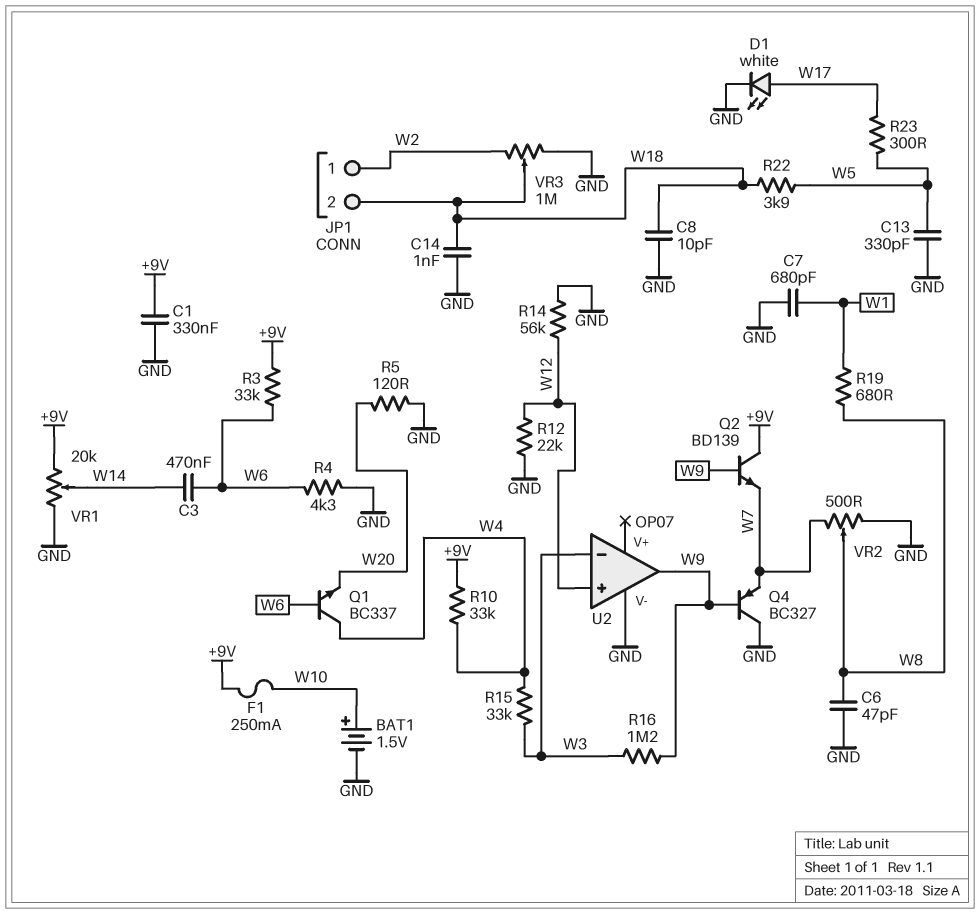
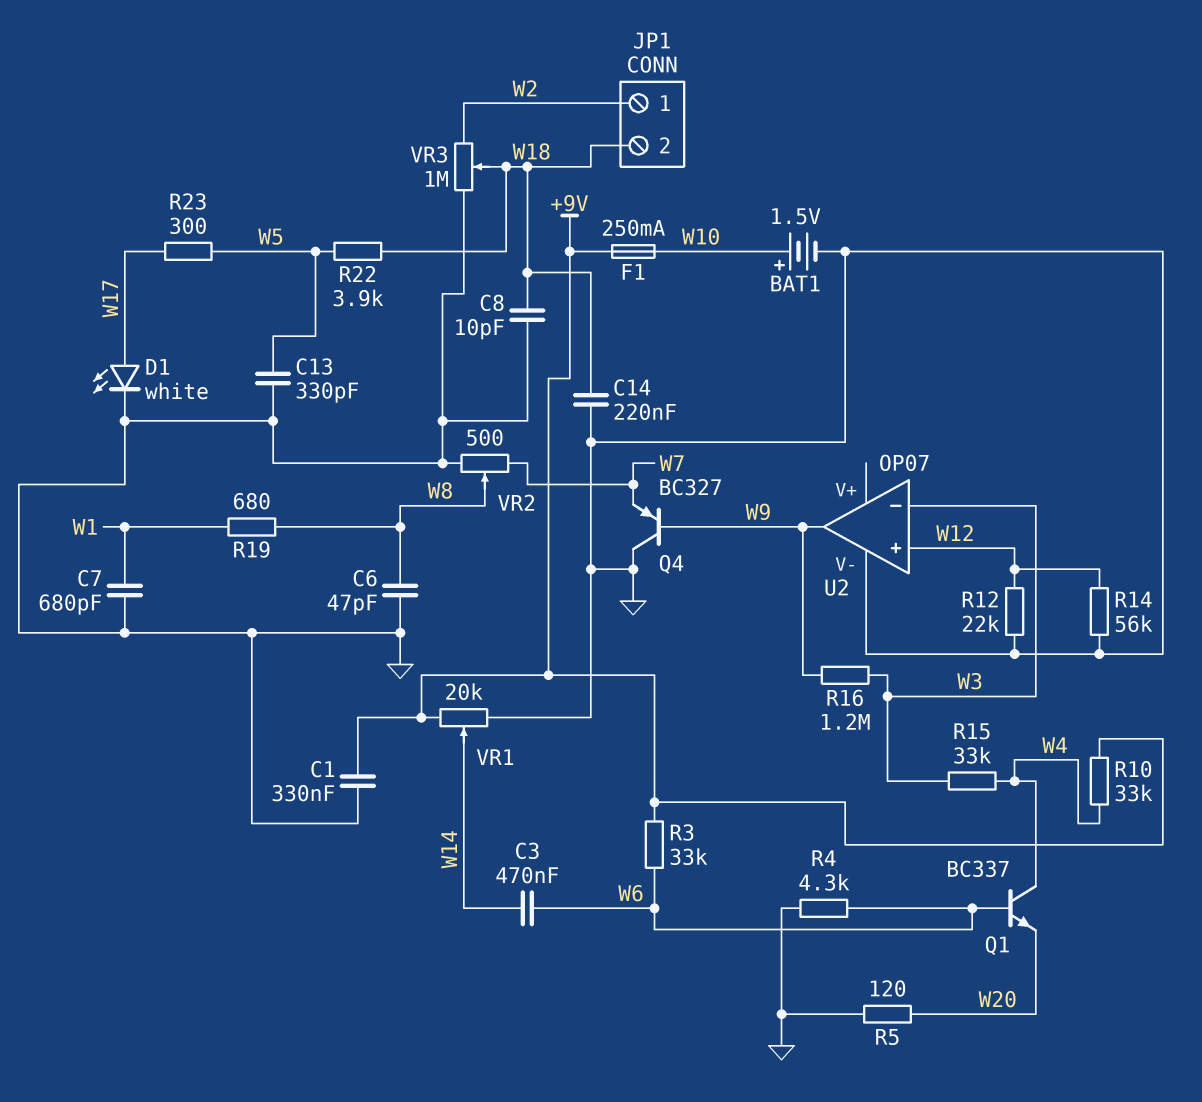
C14: 1nF (GND, W18) -> 220nF (GND, W18)
Q2: NPN BD139 (B W9, C +9V, E W7) -> none

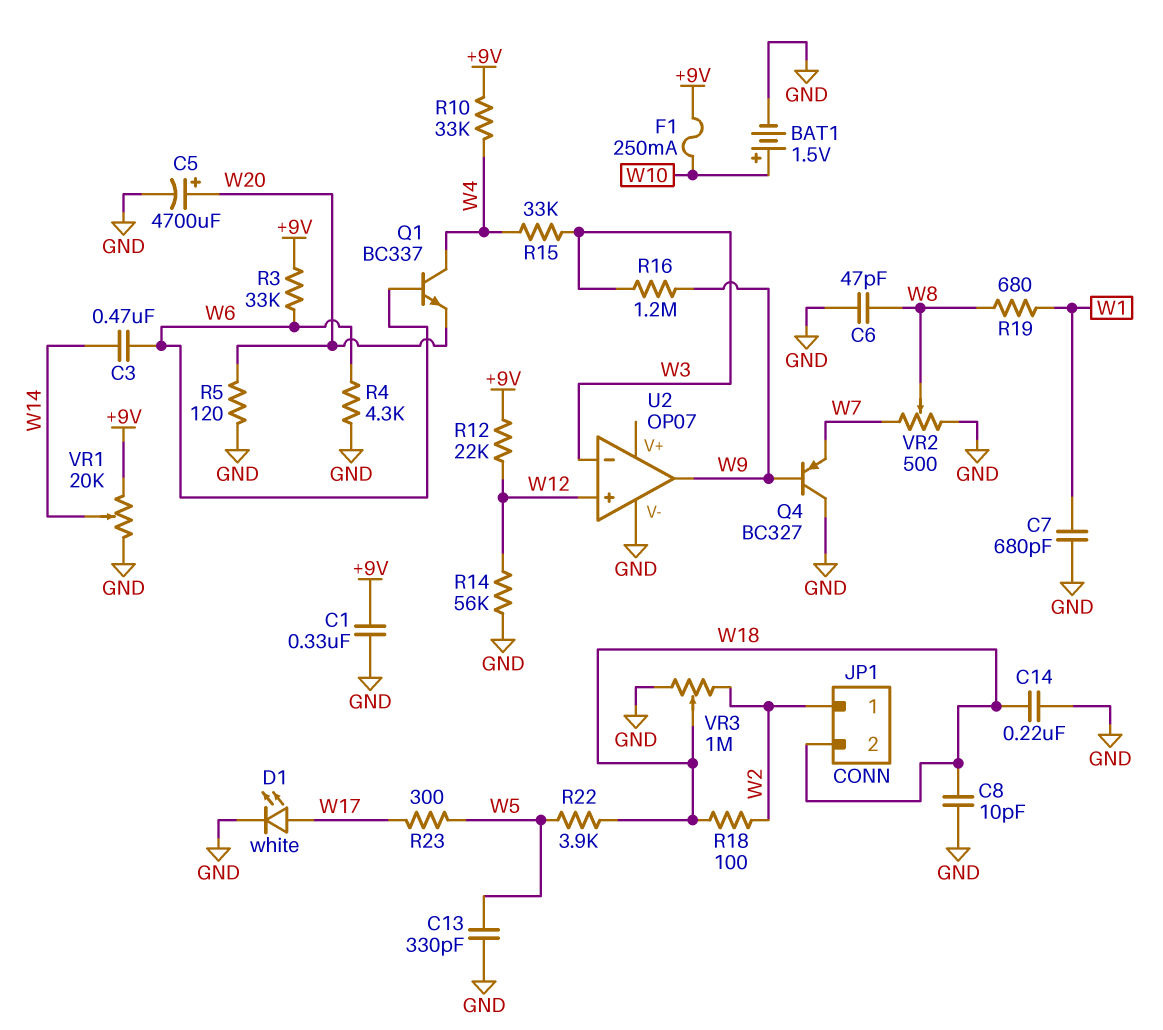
C5: none -> 4700uF (plus W20, minus GND)
R12: 22k (GND, W12) -> 22k (+9V, W12)
R18: none -> 100 (W2, W18)

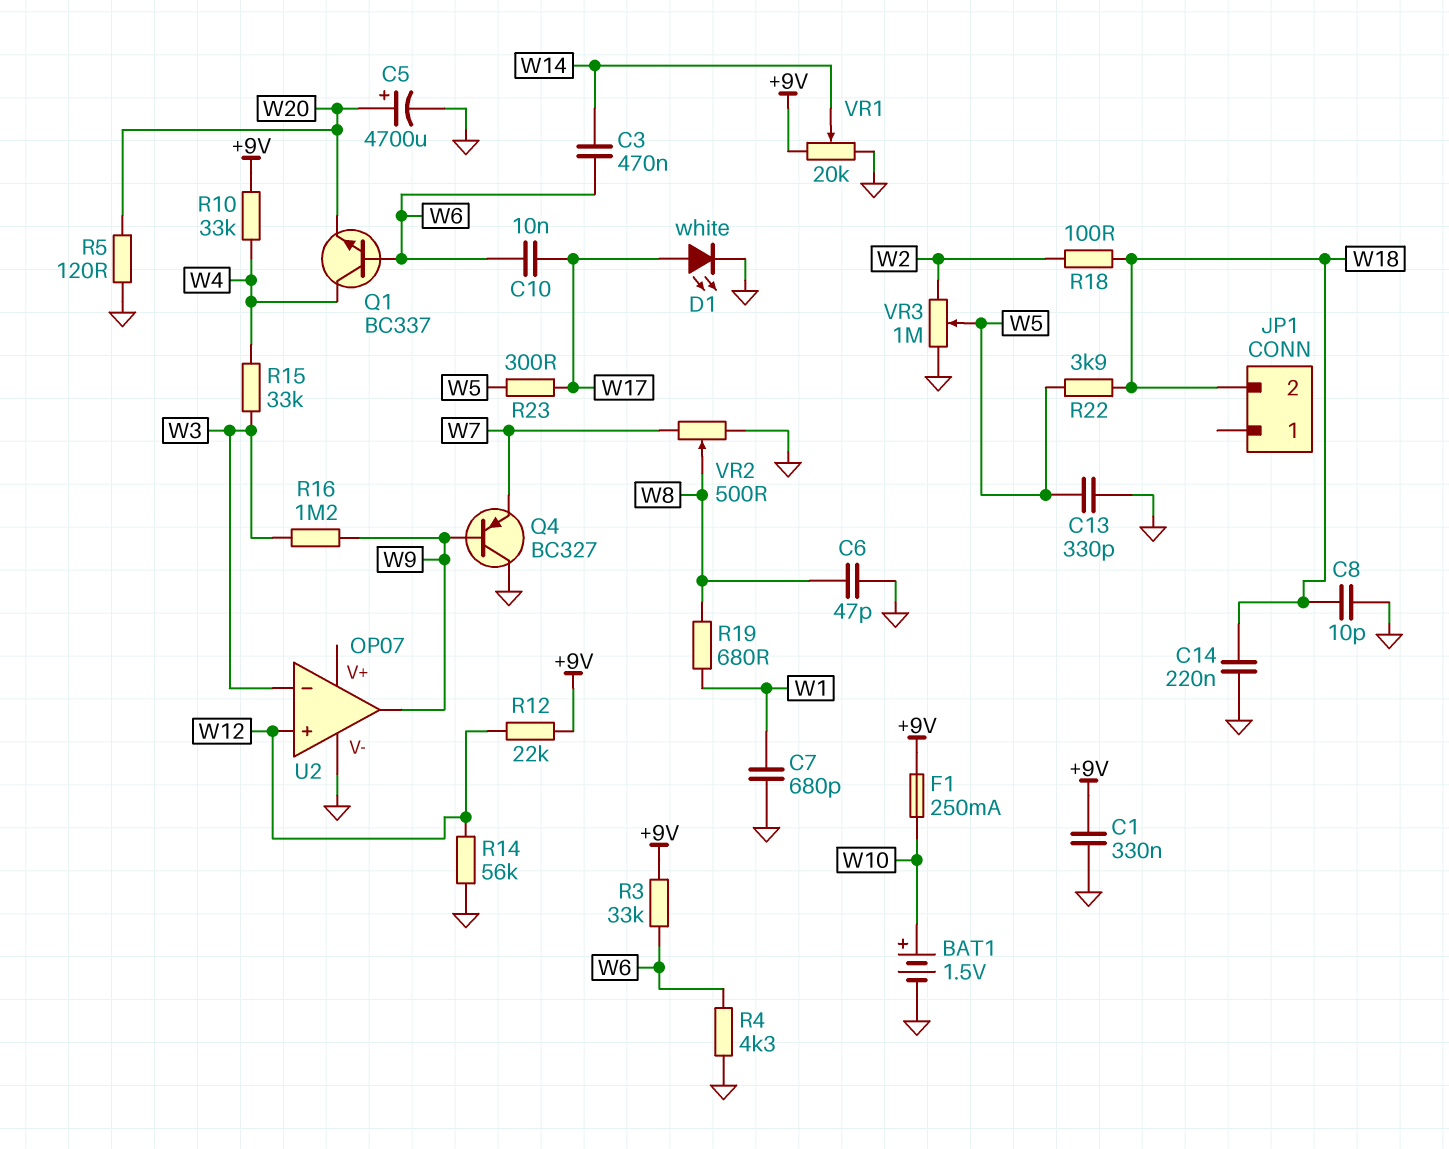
C10: none -> 10nF (W6, W17)
JP1 pin 1: W2 -> none
VR3: 1M (GND, W2, wiper W18) -> 1M (GND, W2, wiper W5)

